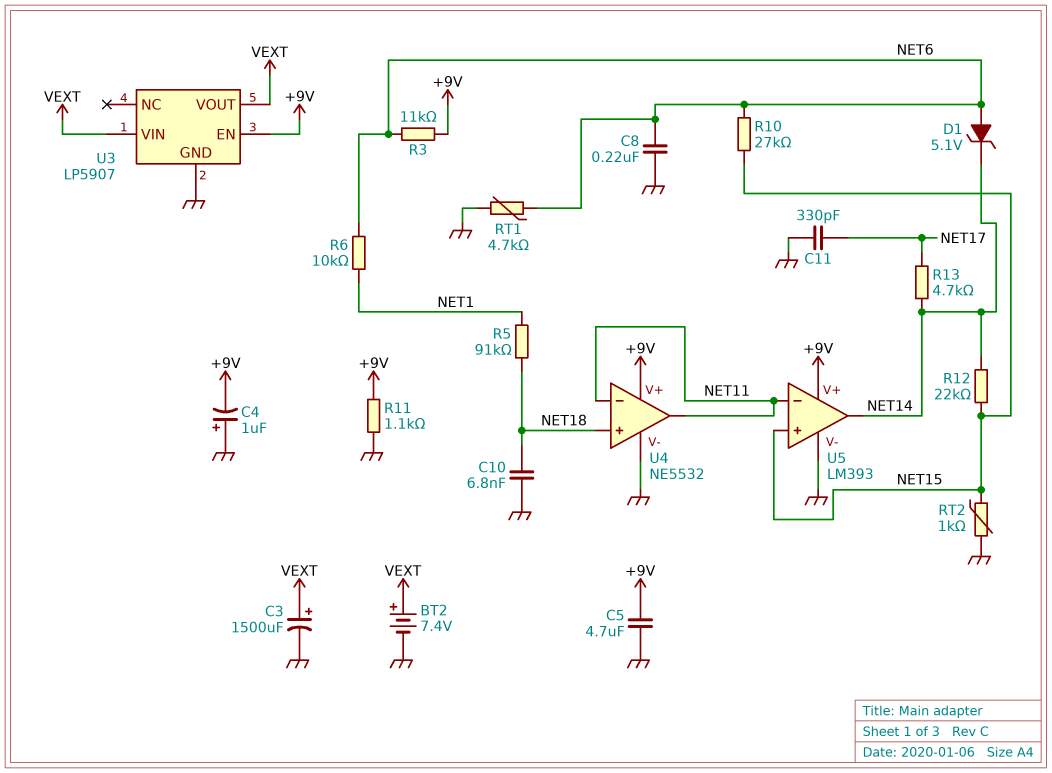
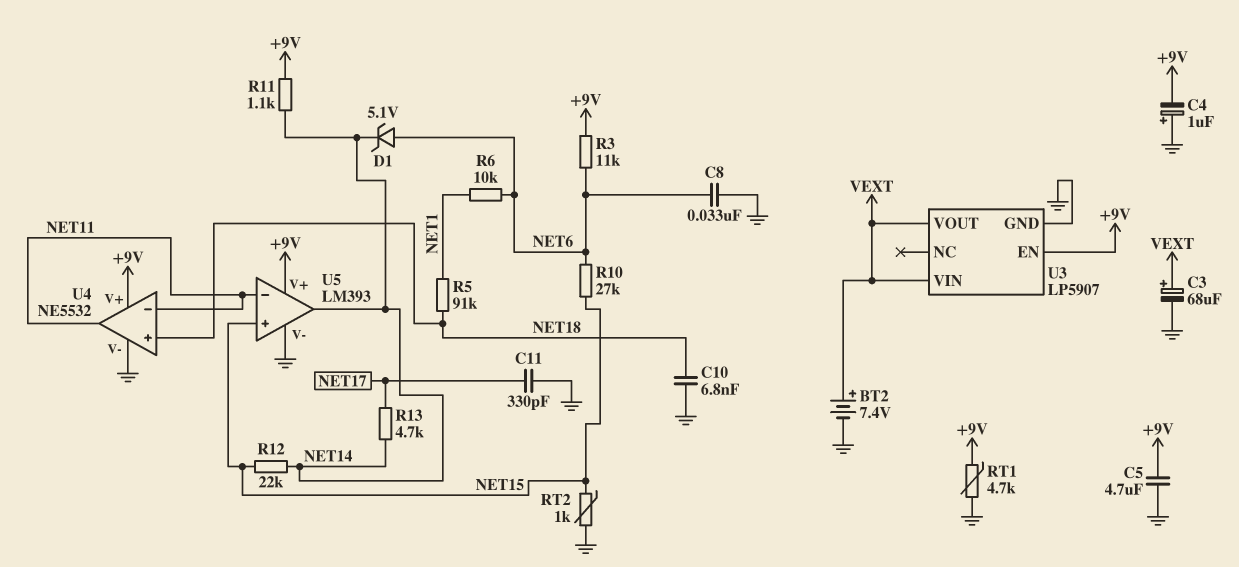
C3: 1500uF (plus VEXT, minus GND) -> 68uF (plus VEXT, minus GND)
C8: 220nF (GND, NET6) -> 33nF (GND, NET6)
R11: 1.1k (+9V, GND) -> 1.1k (+9V, NET14)
RT1: 4.7k (GND, NET6) -> 4.7k (+9V, GND)

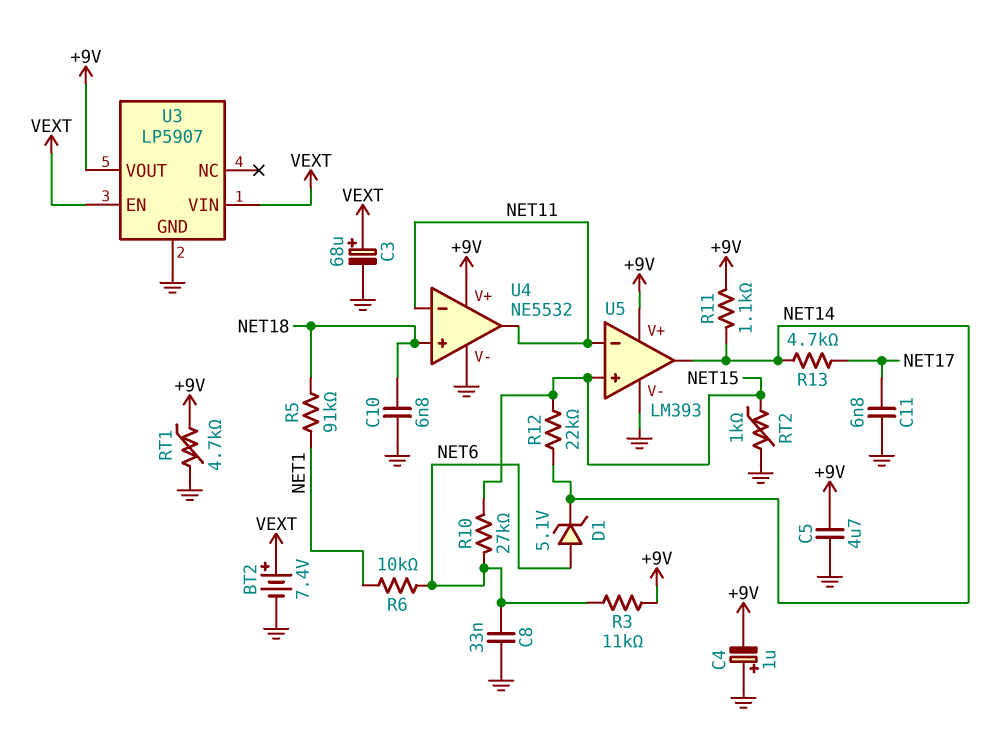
C11: 330pF (GND, NET17) -> 6.8nF (GND, NET17)
U3 pin EN: +9V -> VEXT
U3 pin VOUT: VEXT -> +9V

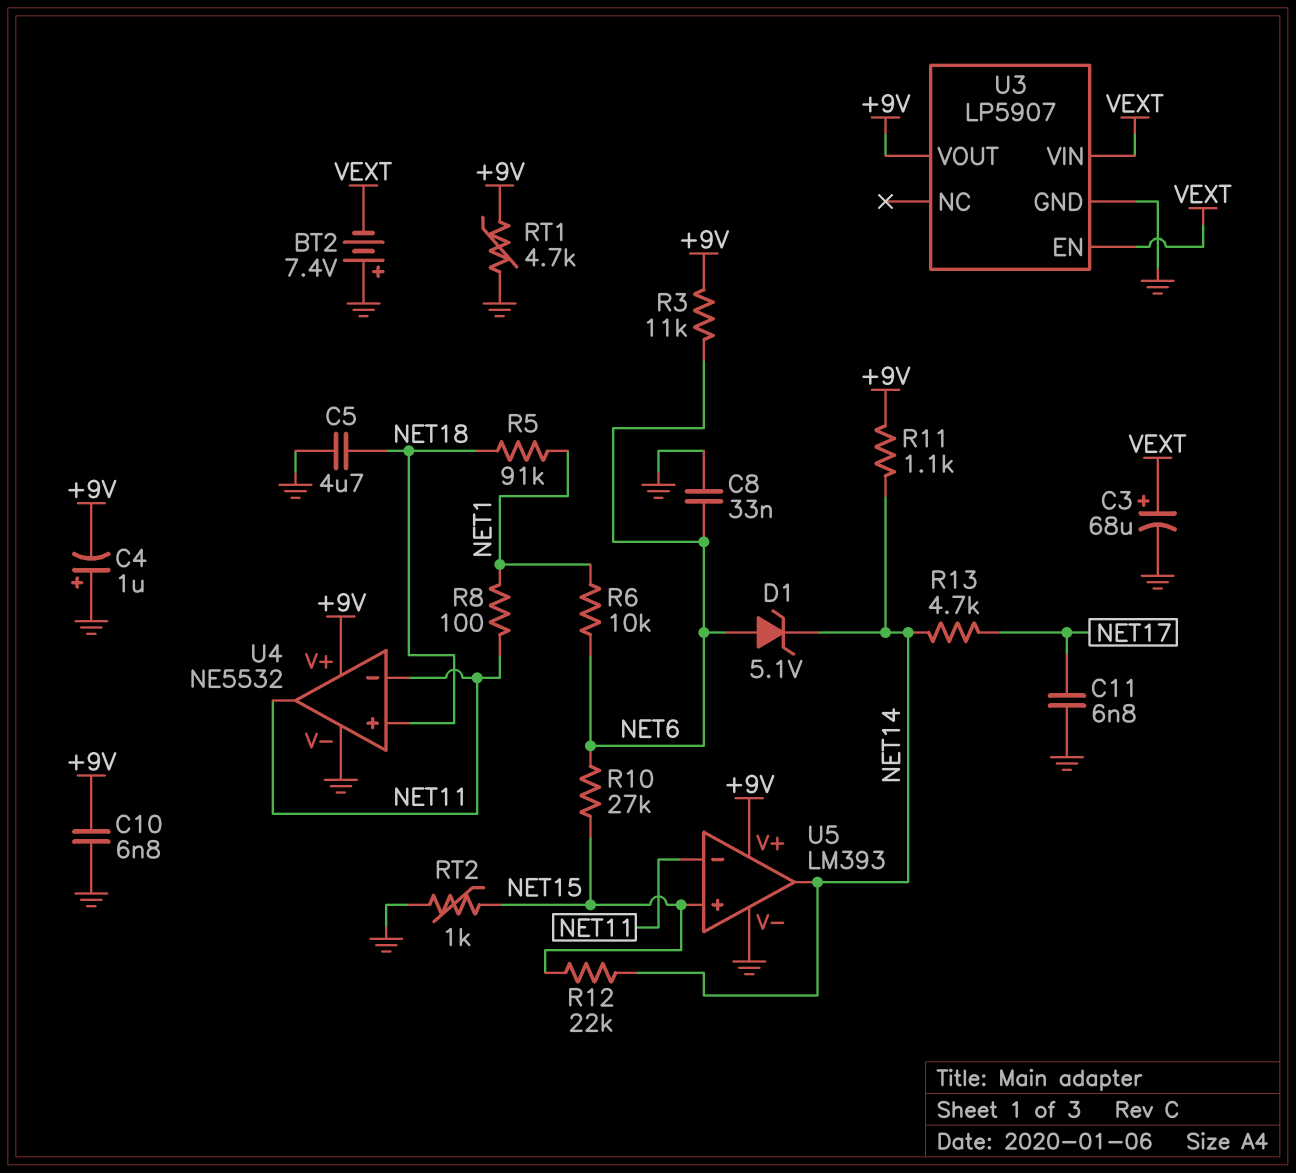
BT2: 7.4V (plus VEXT, minus GND) -> 7.4V (plus GND, minus VEXT)
C5: 4.7uF (+9V, GND) -> 4.7uF (GND, NET18)
C10: 6.8nF (GND, NET18) -> 6.8nF (+9V, GND)
R8: none -> 100 (NET1, NET11)

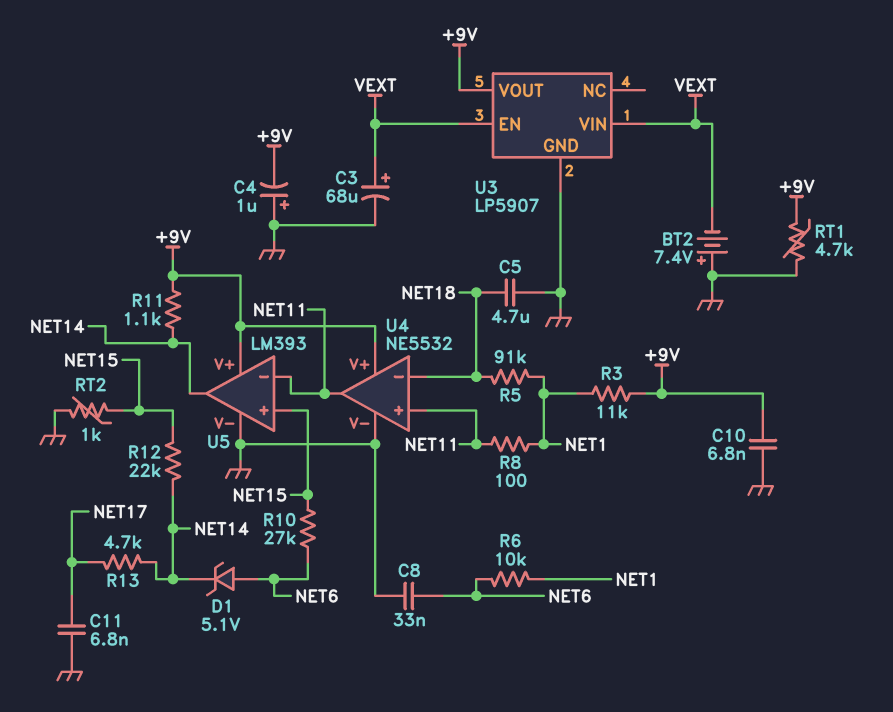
R3: 11k (+9V, NET6) -> 11k (+9V, NET1)
U4 pin in+: NET18 -> NET11
U4 pin in-: NET11 -> NET18

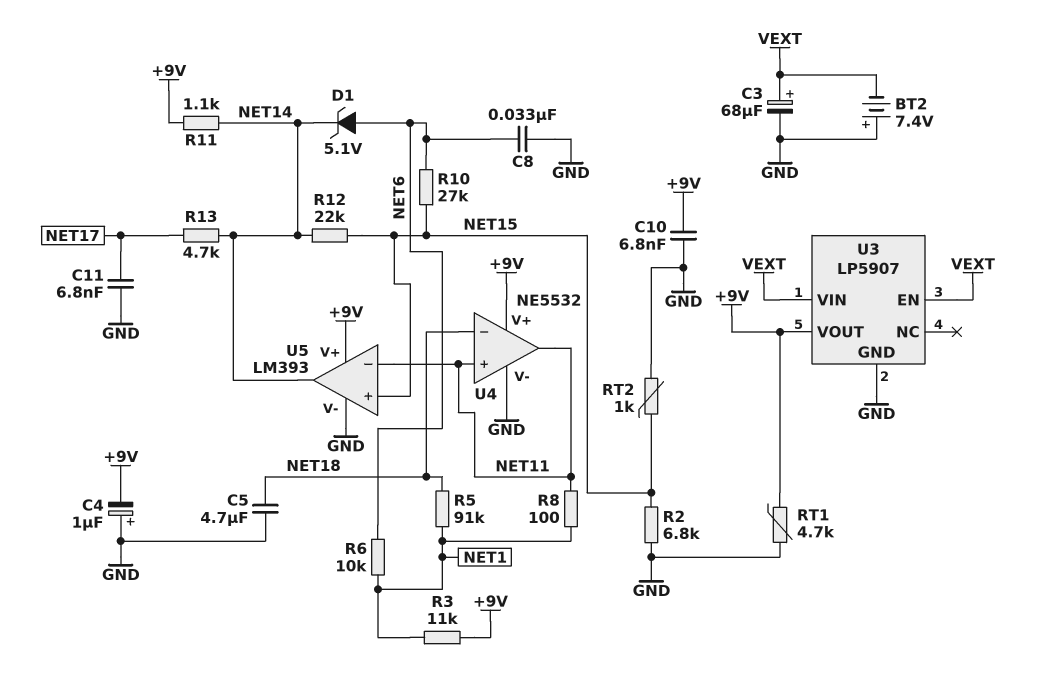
R2: none -> 6.8k (GND, NET15)

